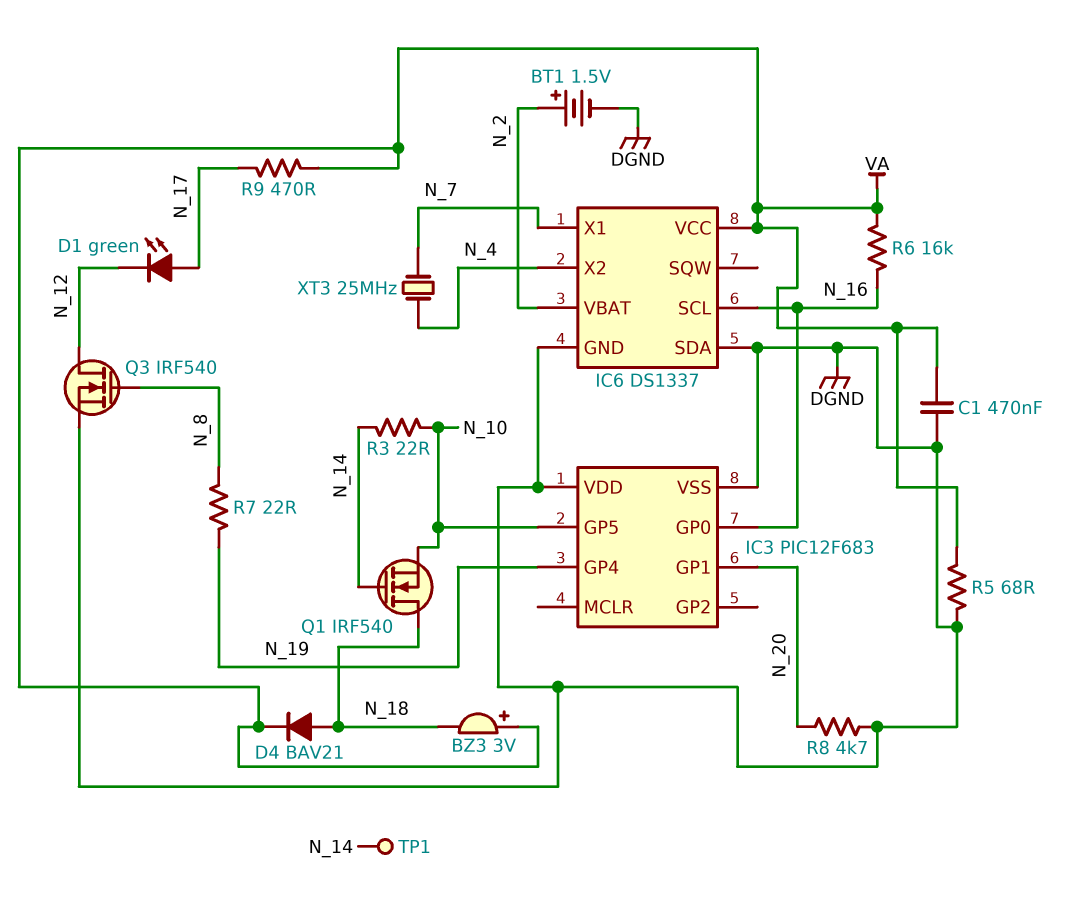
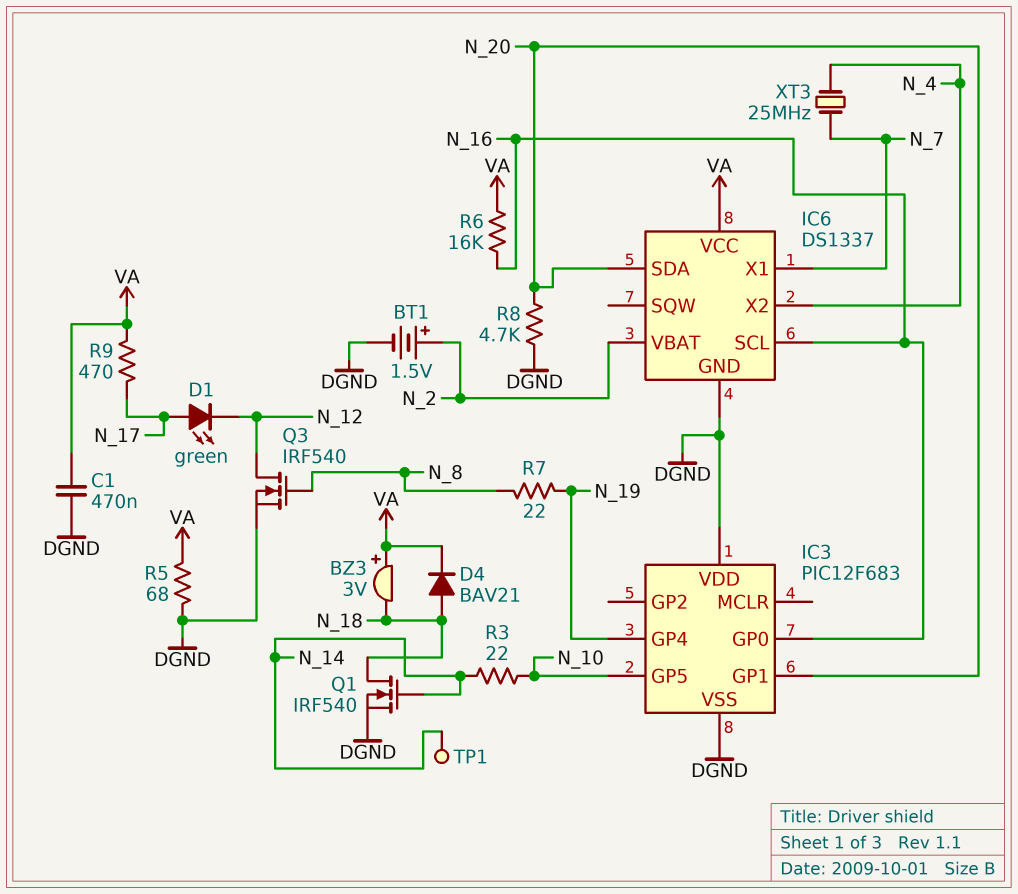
IC6 pin SDA: DGND -> N_20
Q1: NMOS IRF540 (G N_14, D N_18, S N_10) -> NMOS IRF540 (G N_14, D N_18, S DGND)

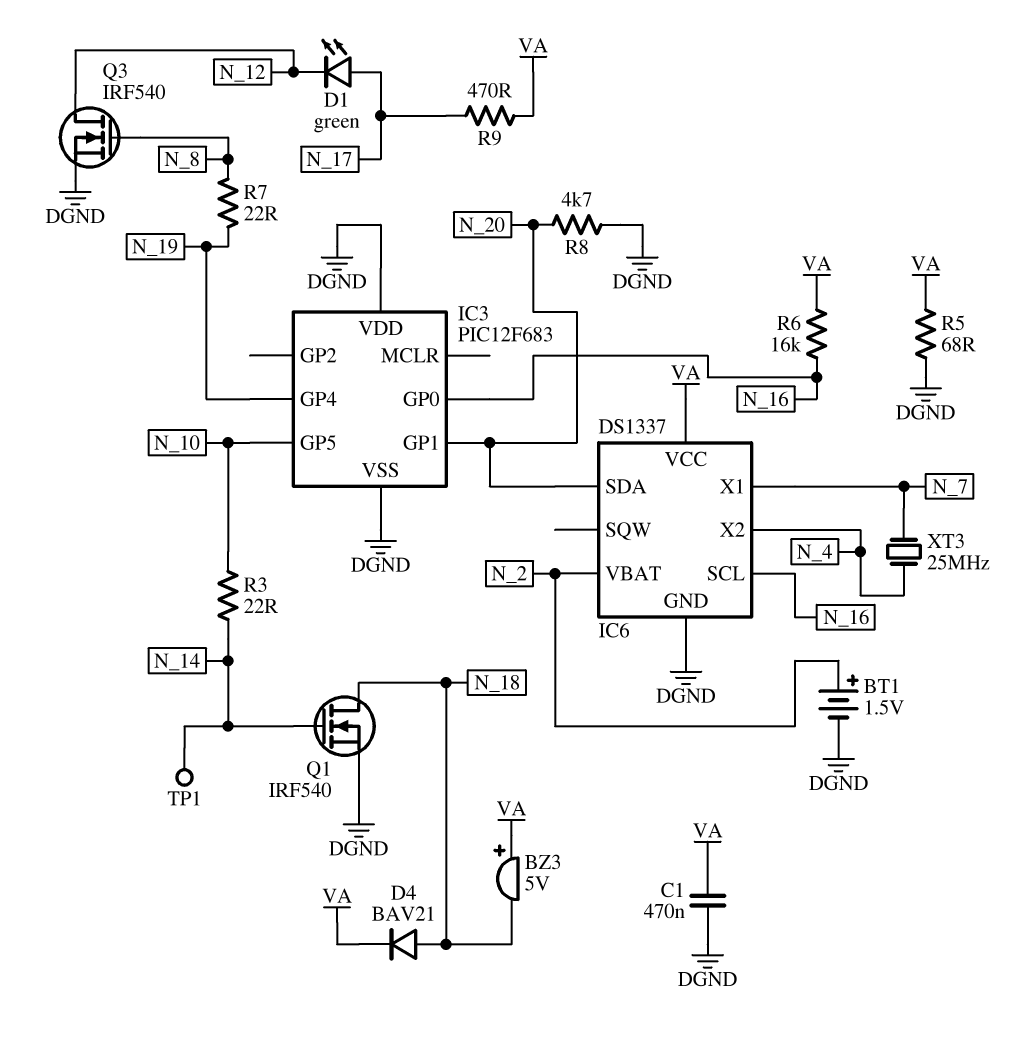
BZ3: buzzer 3V (plus VA, minus N_18) -> buzzer 5V (plus VA, minus N_18)

